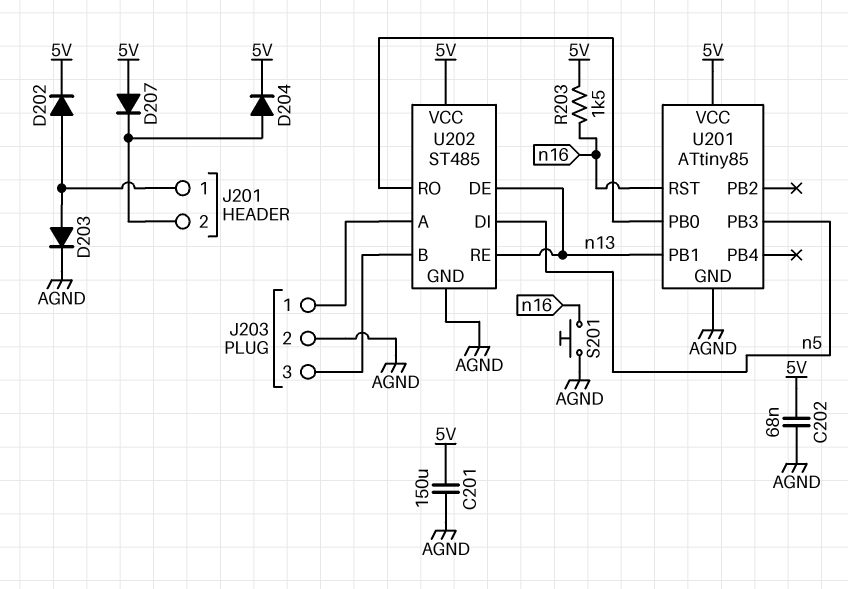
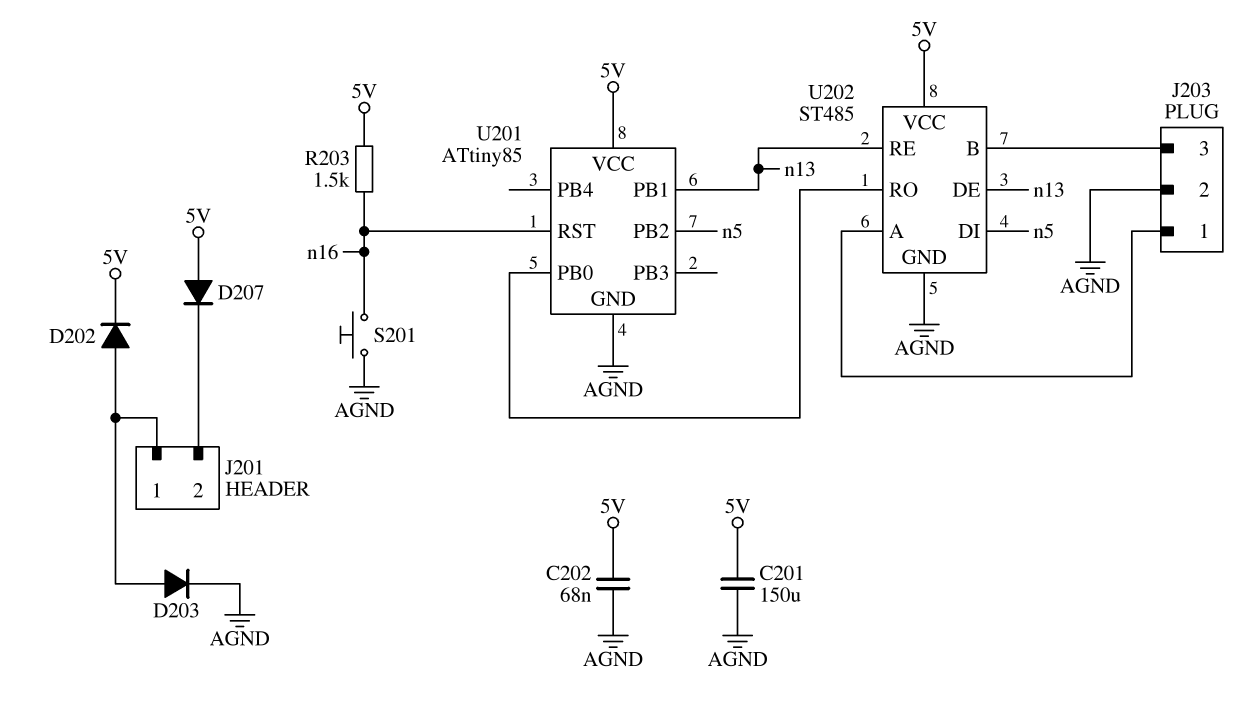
D204: diode (A J201/2, K 5V) -> none
U201 pin PB2: none -> n5
U201 pin PB3: n5 -> none

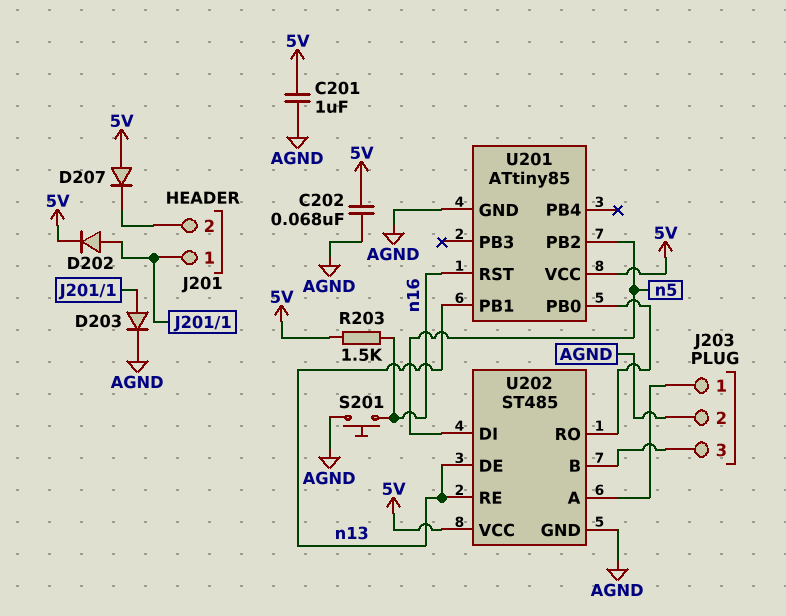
C201: 150uF (5V, AGND) -> 1uF (5V, AGND)

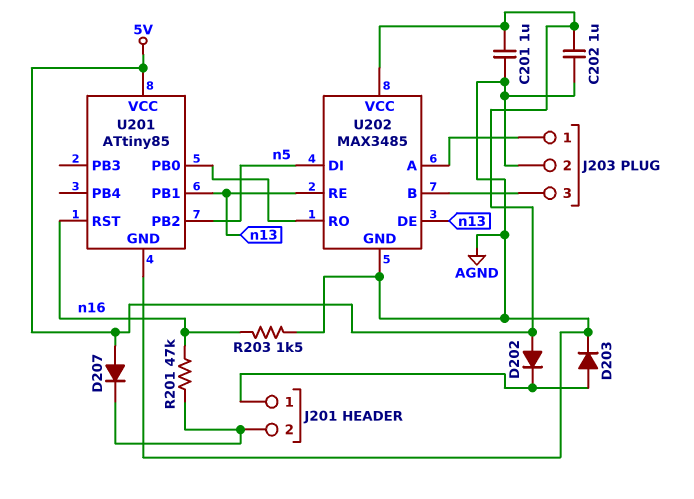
C202: 68nF (5V, AGND) -> 1uF (5V, AGND)
D202: diode (A J201/1, K 5V) -> diode (A 5V, K J201/1)
R201: none -> 47k (J201/2, n16)
R203: 1.5k (5V, n16) -> 1.5k (AGND, n16)
S201: button (AGND, n16) -> none
U202: ST485 -> MAX3485

